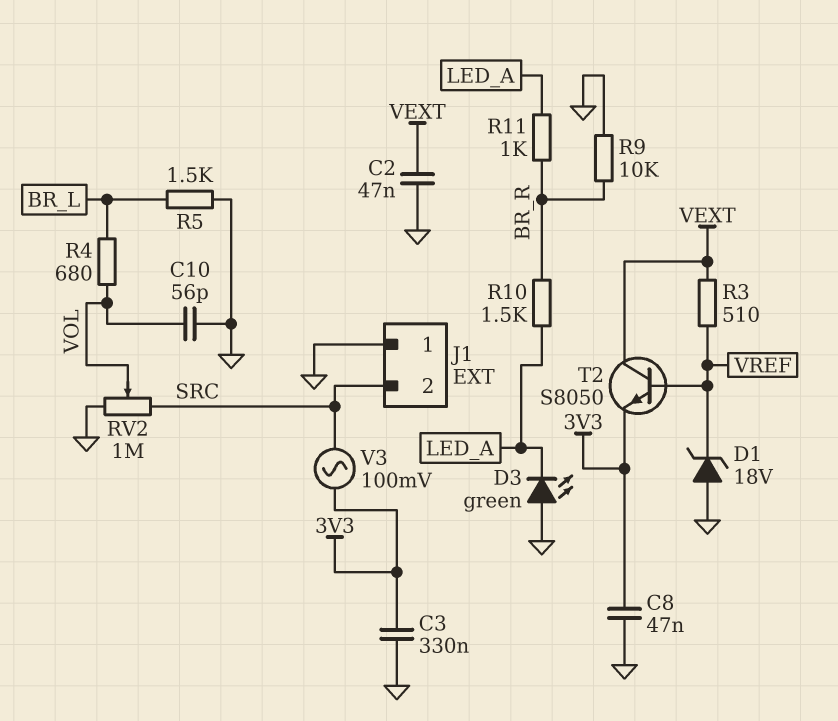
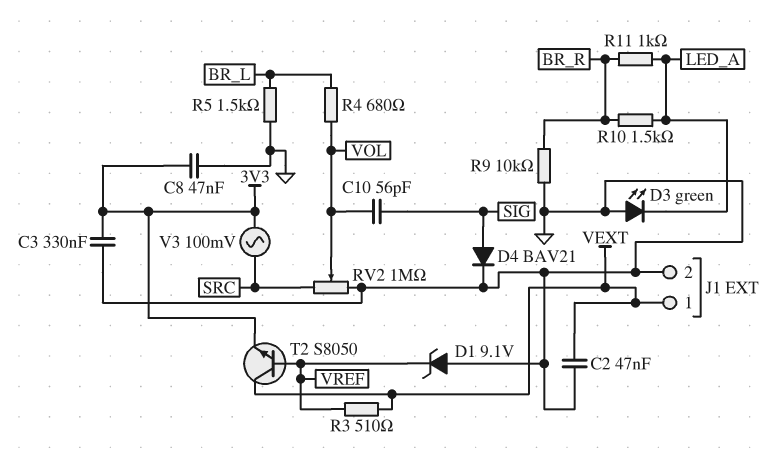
C10: 56pF (GND, VOL) -> 56pF (SIG, VOL)
D1: zener 18V (A GND, K VREF) -> zener 9.1V (A GND, K VREF)
D4: none -> diode BAV21 (A SIG, K GND)
J1 pin 1: GND -> VEXT
J1 pin 2: SRC -> GND

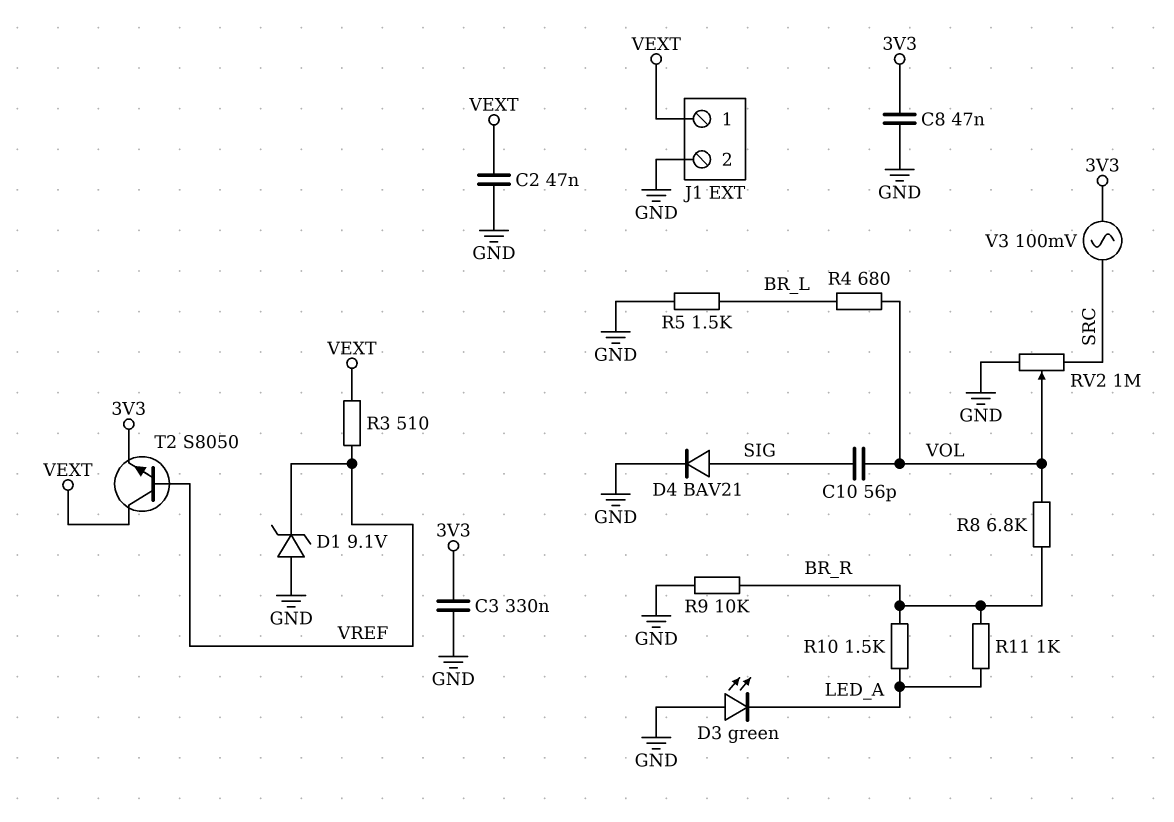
R8: none -> 6.8k (BR_R, VOL)

